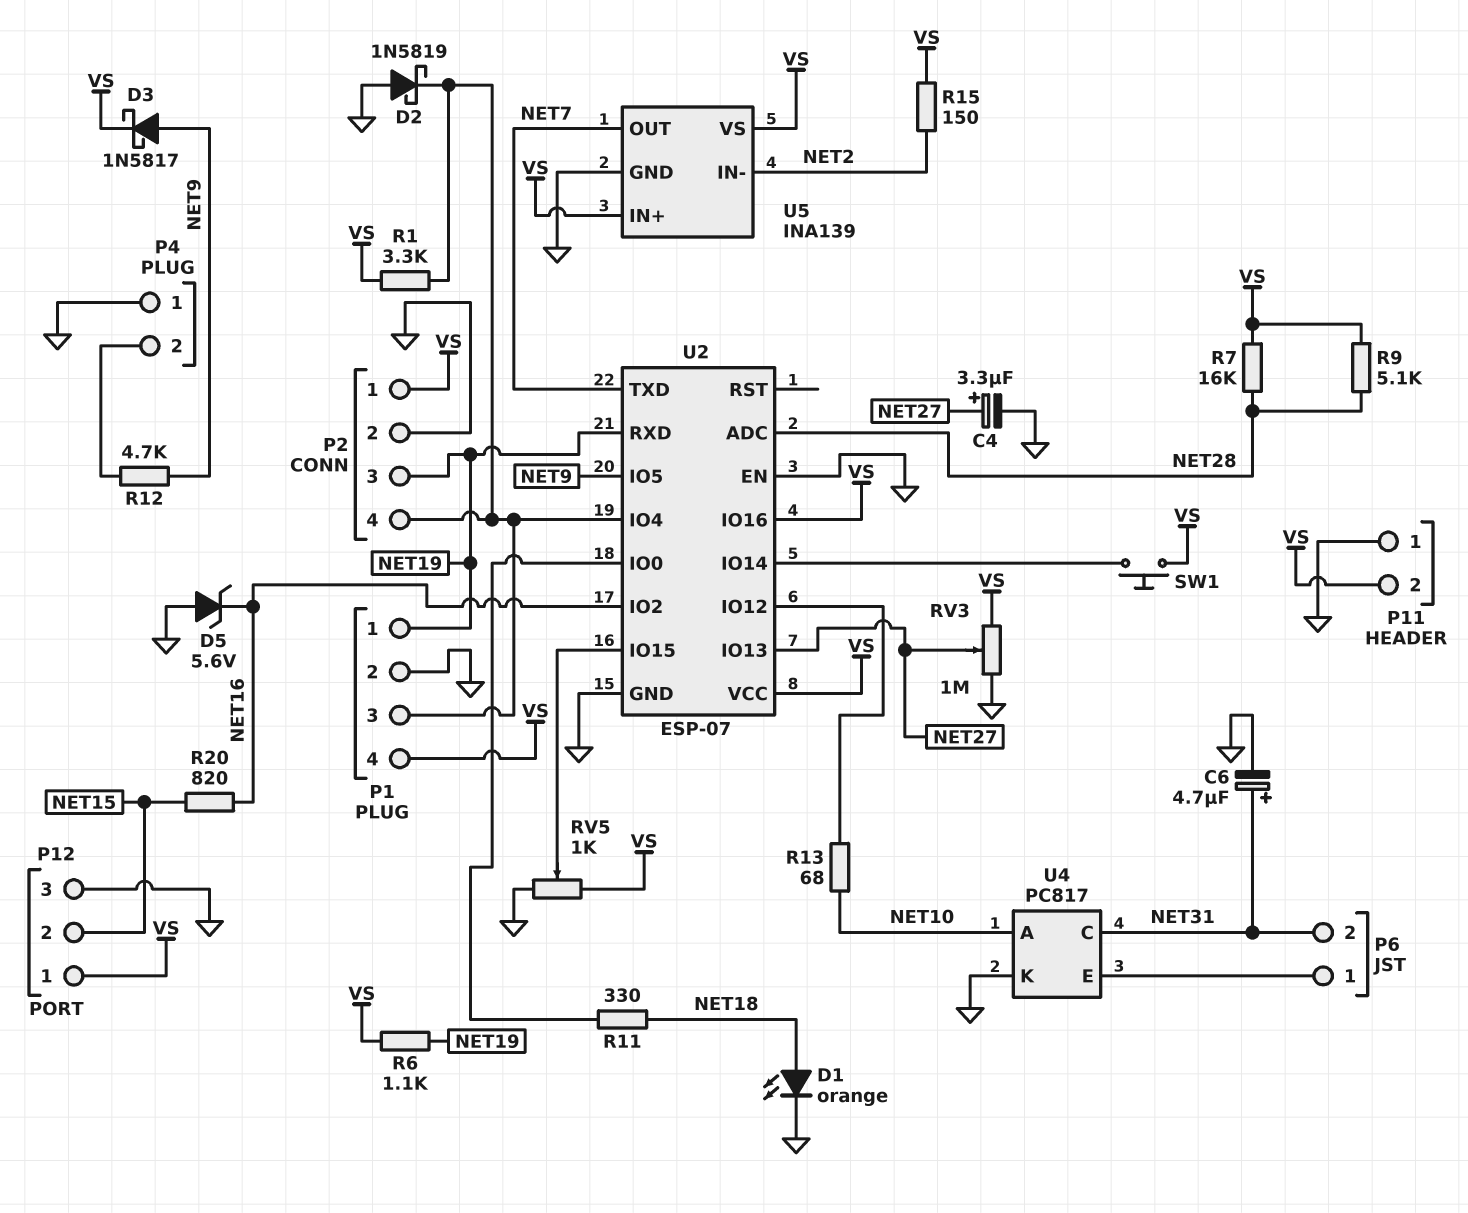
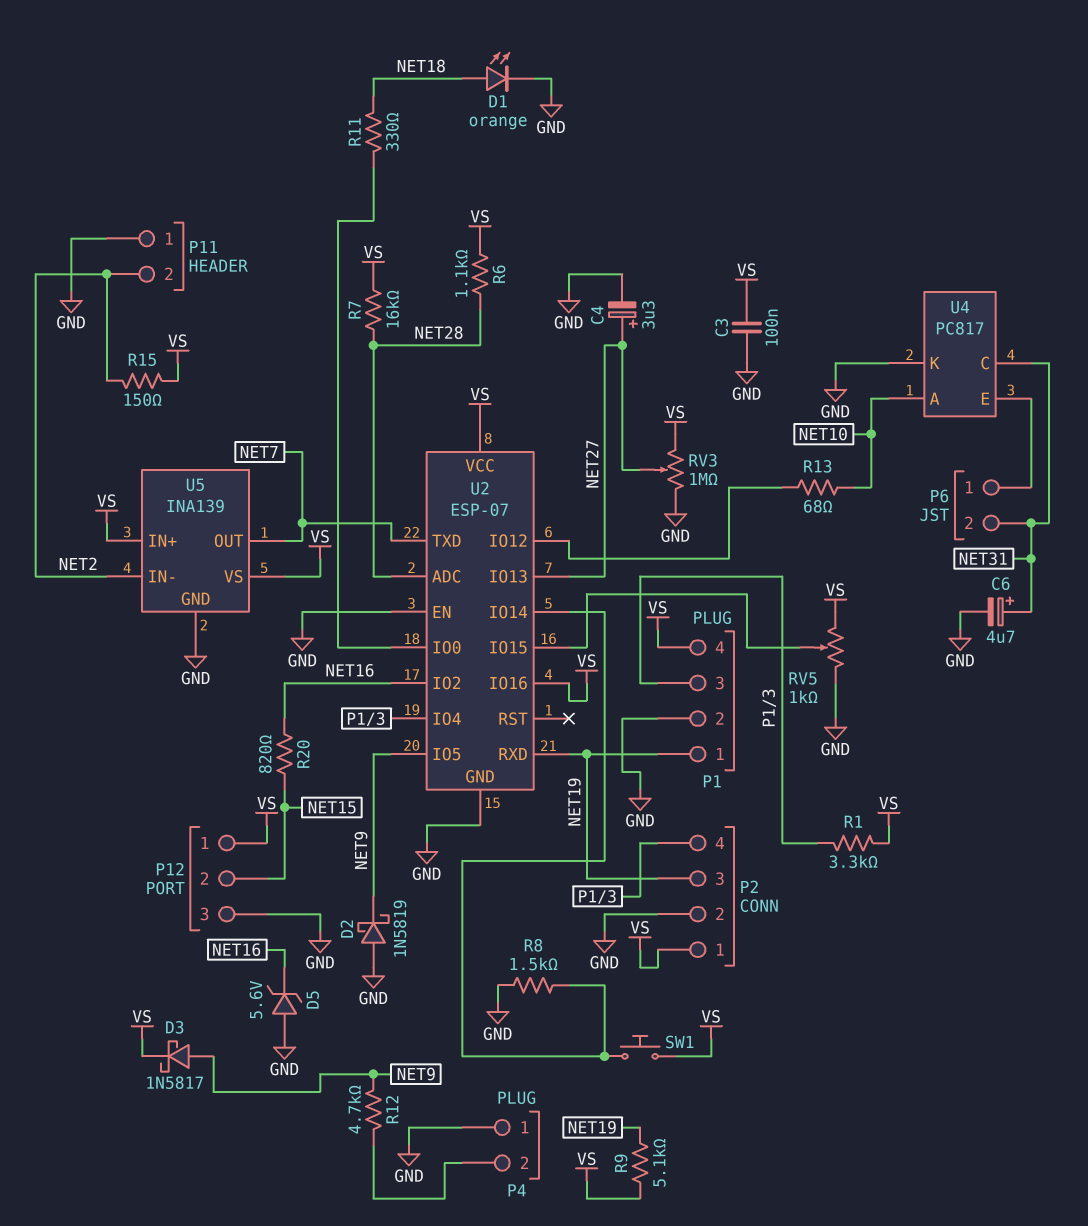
C3: none -> 100nF (GND, VS)
D2: schottky 1N5819 (A GND, K P1/3) -> schottky 1N5819 (A GND, K NET9)
P11 pin 2: VS -> NET2
R6: 1.1k (NET19, VS) -> 1.1k (NET28, VS)
R8: none -> 1.5k (GND, U2/IO14)
R9: 5.1k (NET28, VS) -> 5.1k (NET19, VS)

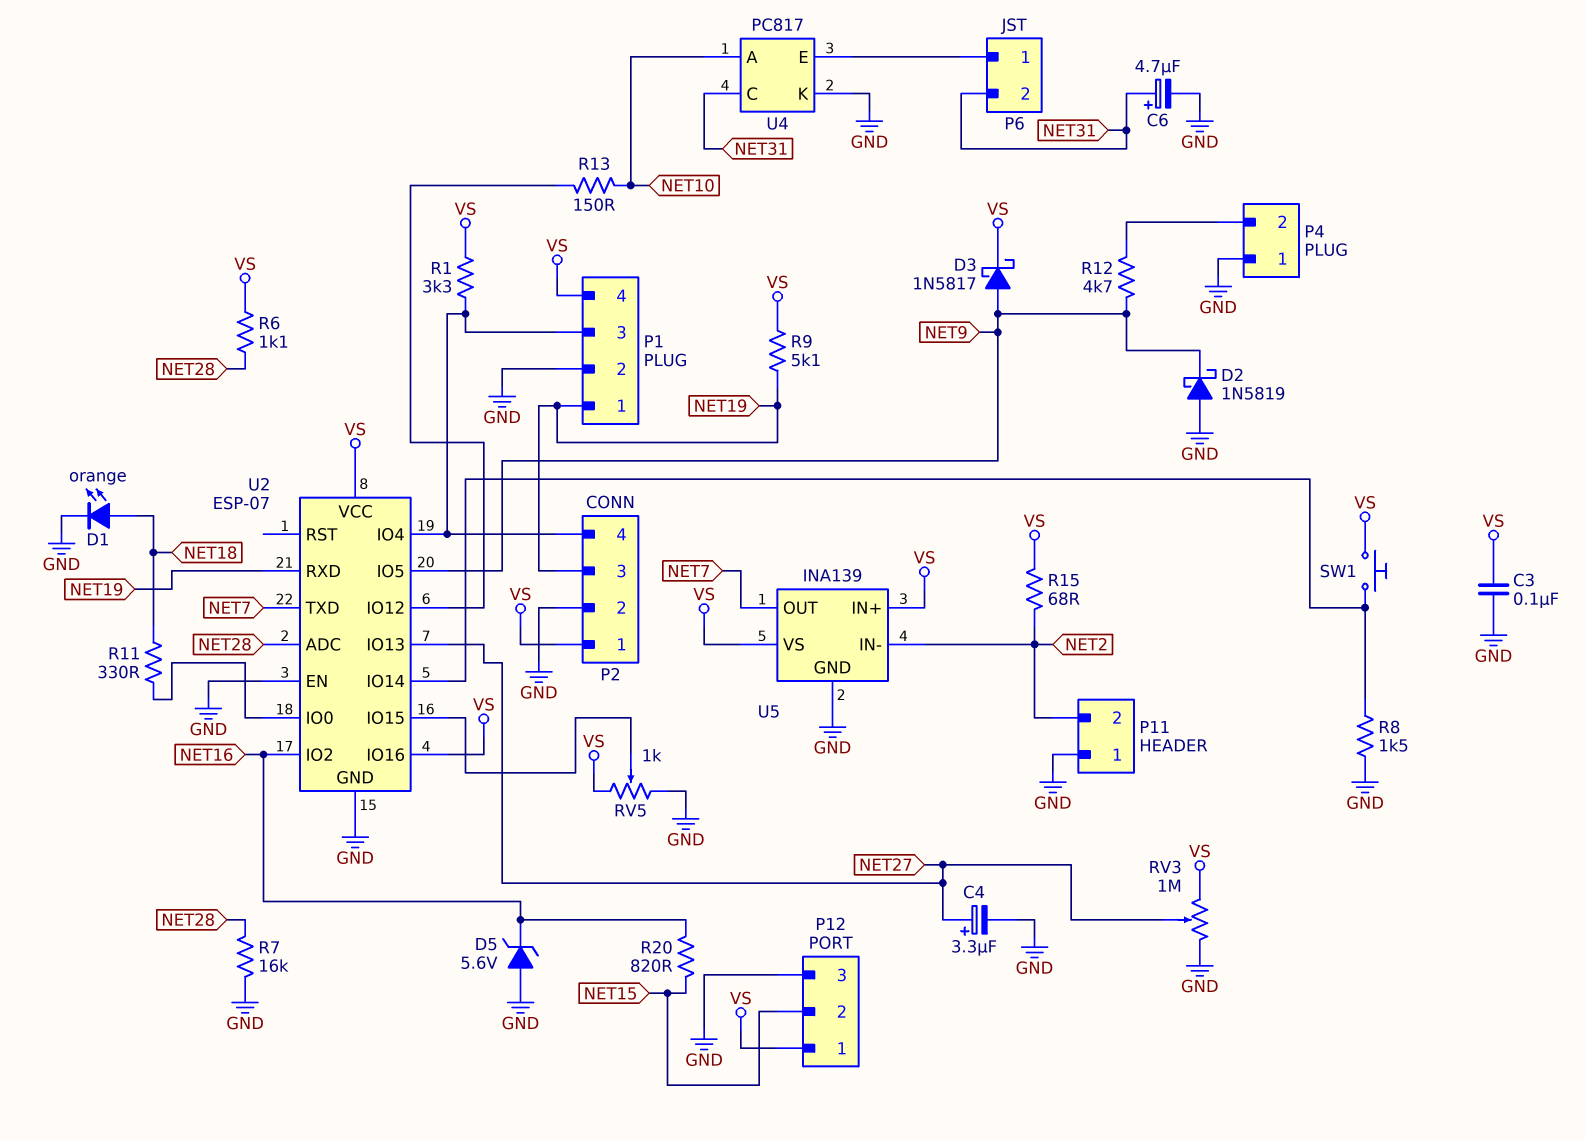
R7: 16k (NET28, VS) -> 16k (GND, NET28)
R13: 68 (NET10, U2/IO12) -> 150 (NET10, U2/IO12)
R15: 150 (NET2, VS) -> 68 (NET2, VS)

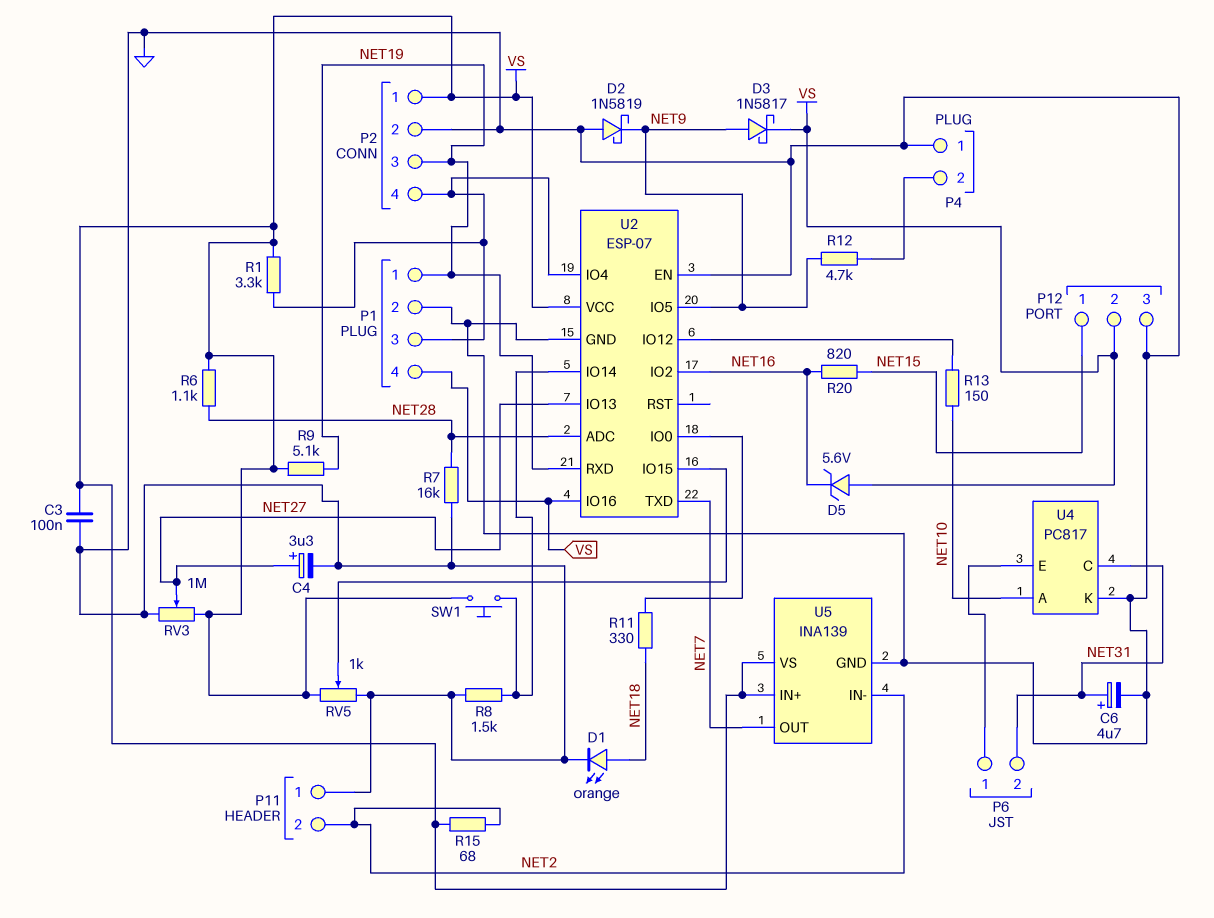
D5: zener 5.6V (A GND, K NET16) -> zener 5.6V (A VS, K NET16)
P12 pin 1: VS -> NET15
P12 pin 2: NET15 -> VS

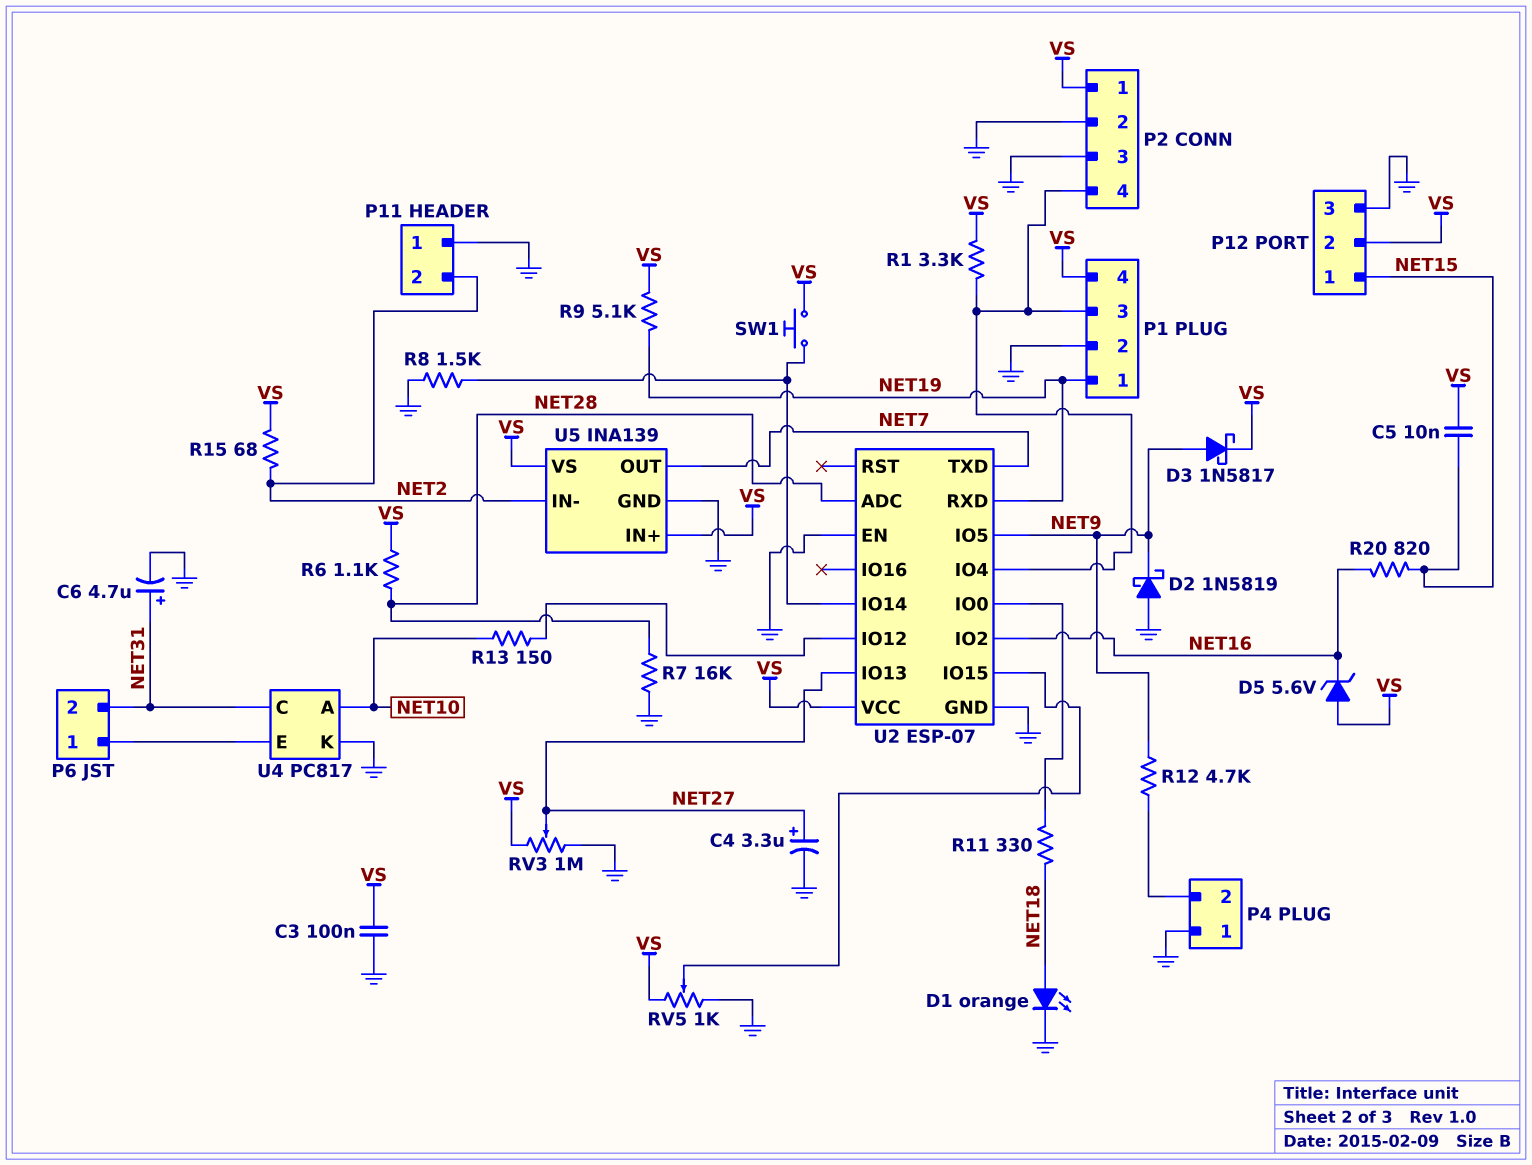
C5: none -> 10nF (NET15, VS)
P2 pin 3: NET19 -> GND
U2 pin IO16: VS -> none

